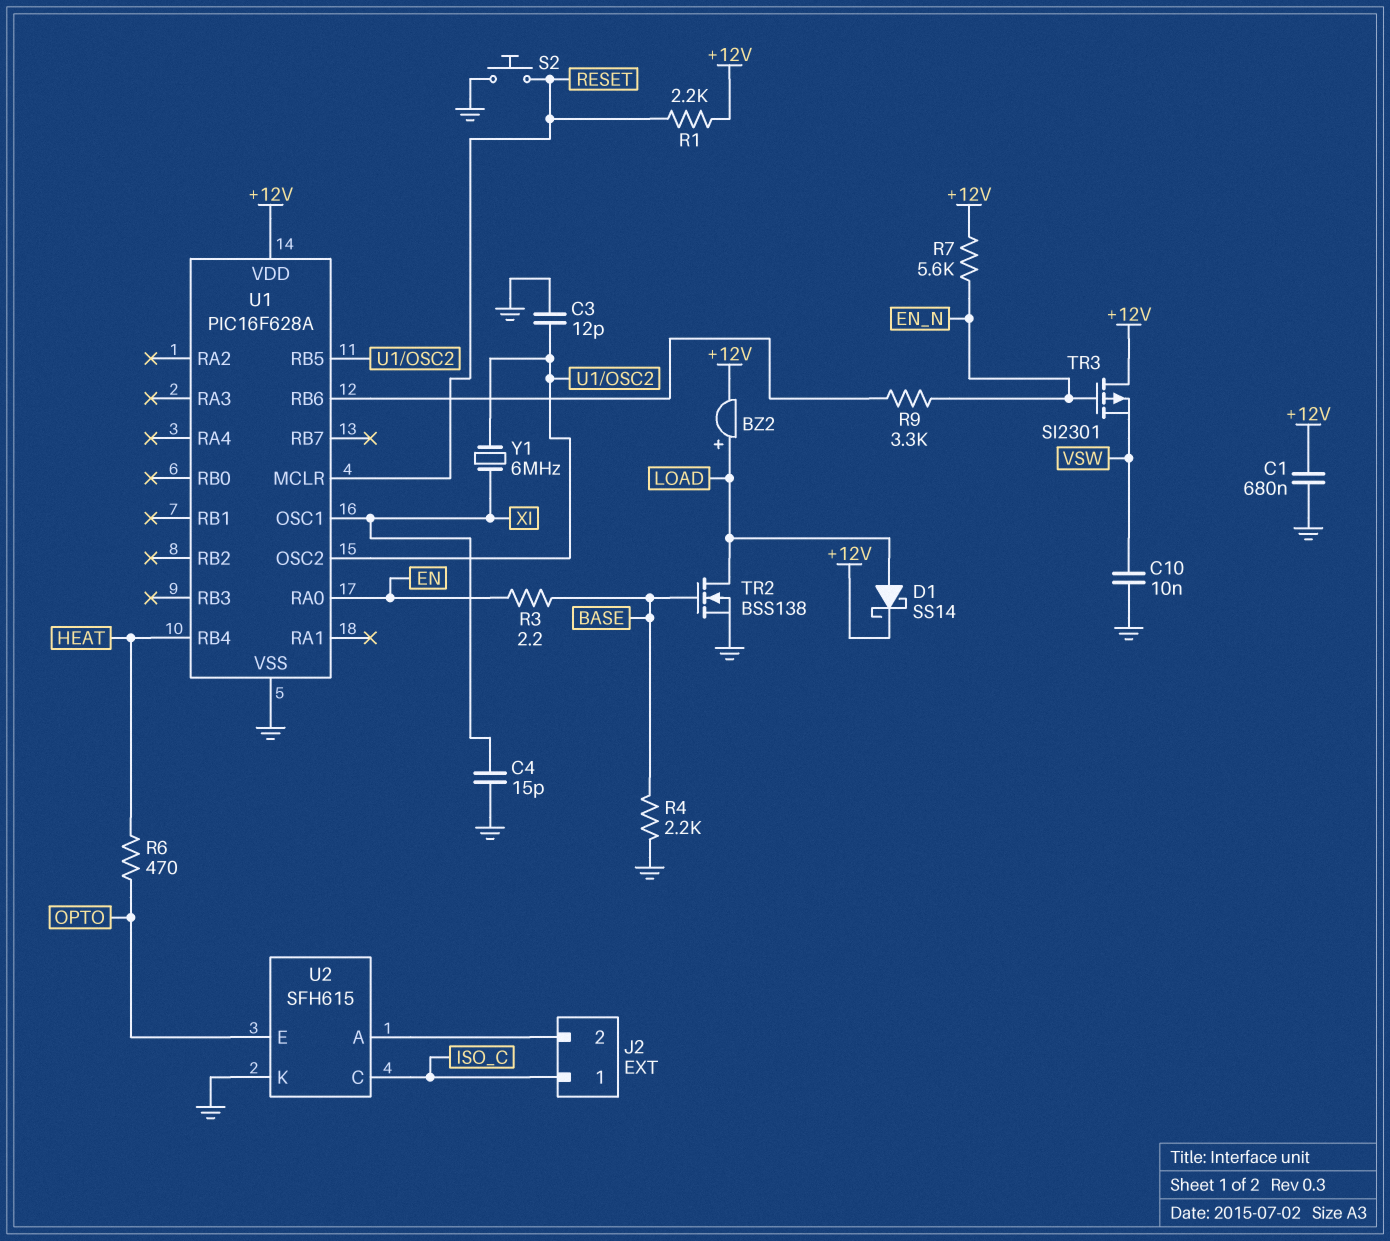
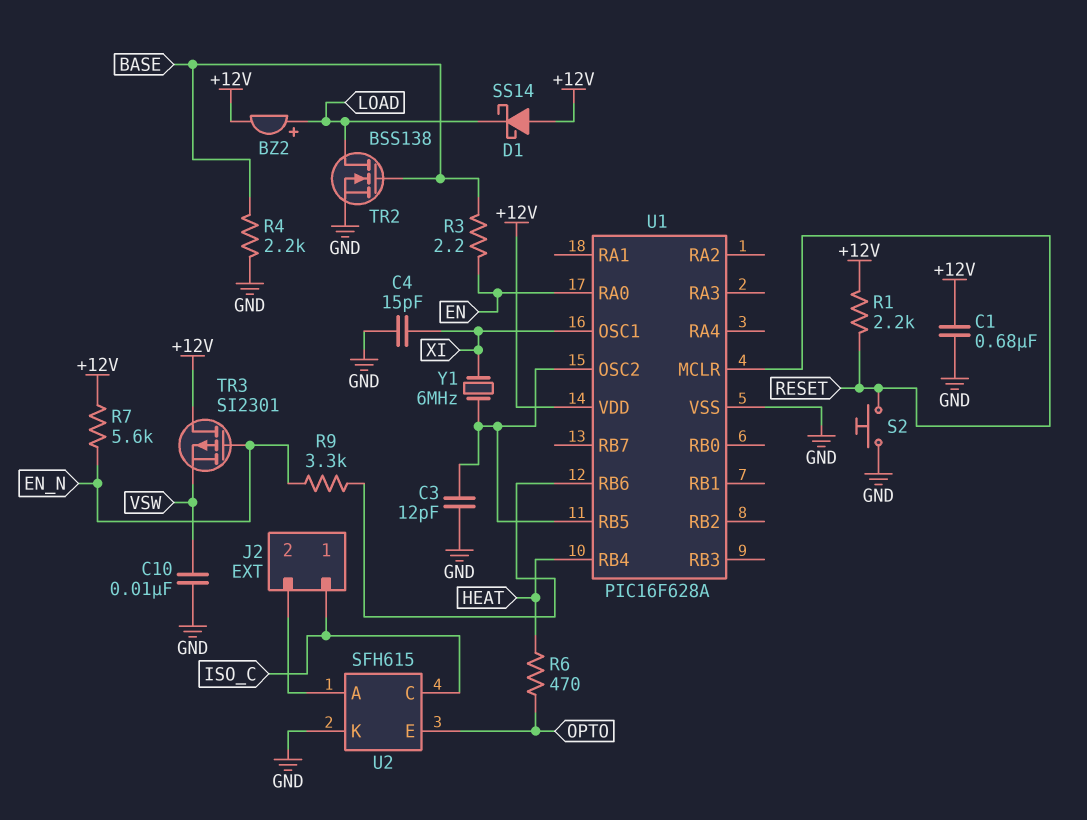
D1: schottky SS14 (A LOAD, K +12V) -> schottky SS14 (A +12V, K LOAD)

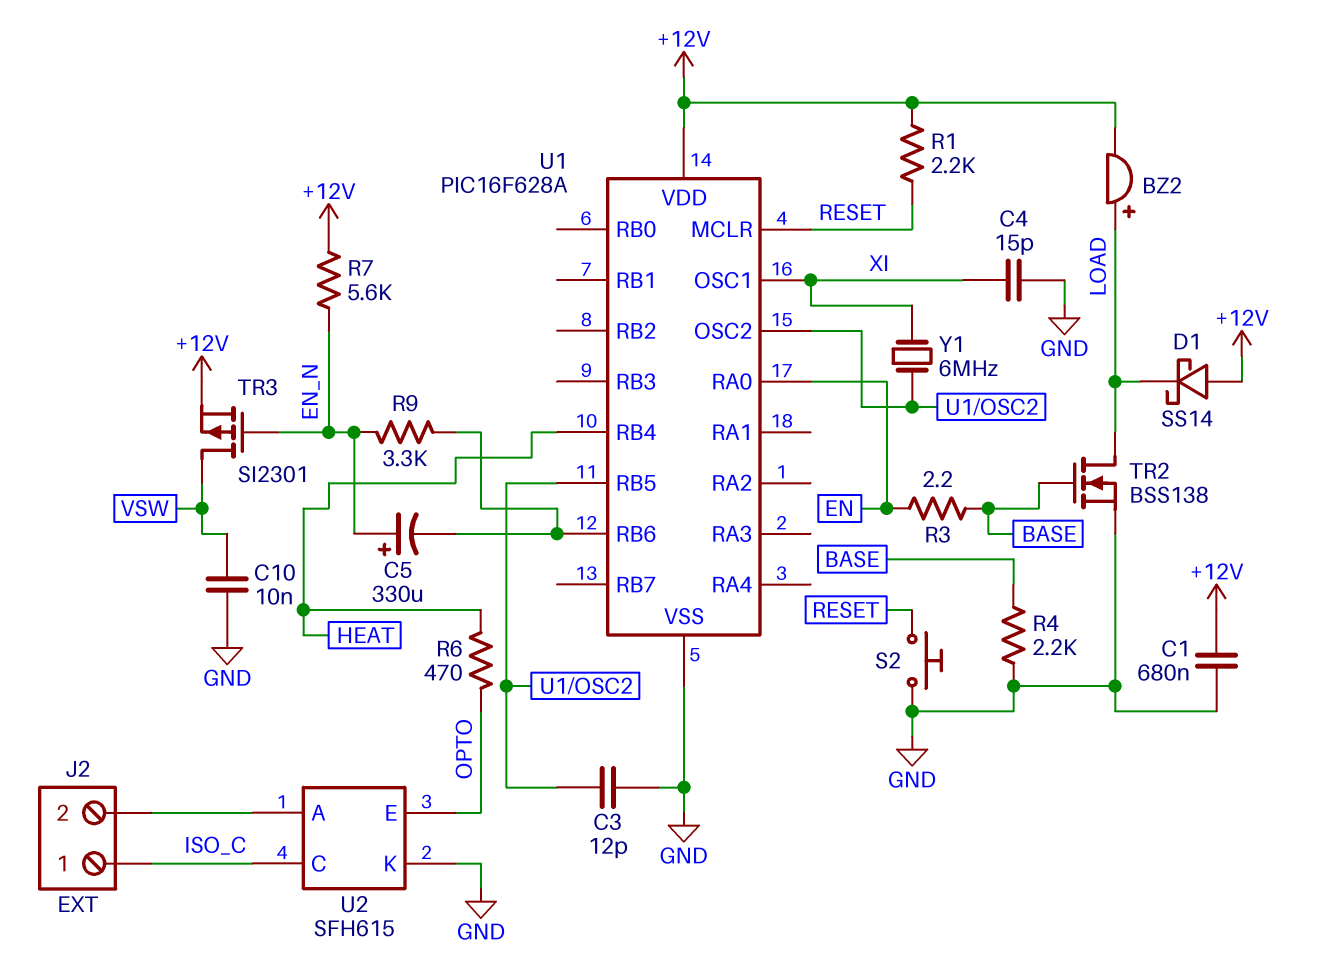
C5: none -> 330uF (plus EN_N, minus U1/RB6)
TR3: PMOS SI2301 (G EN_N, D +12V, S VSW) -> PMOS SI2301 (G EN_N, D VSW, S +12V)

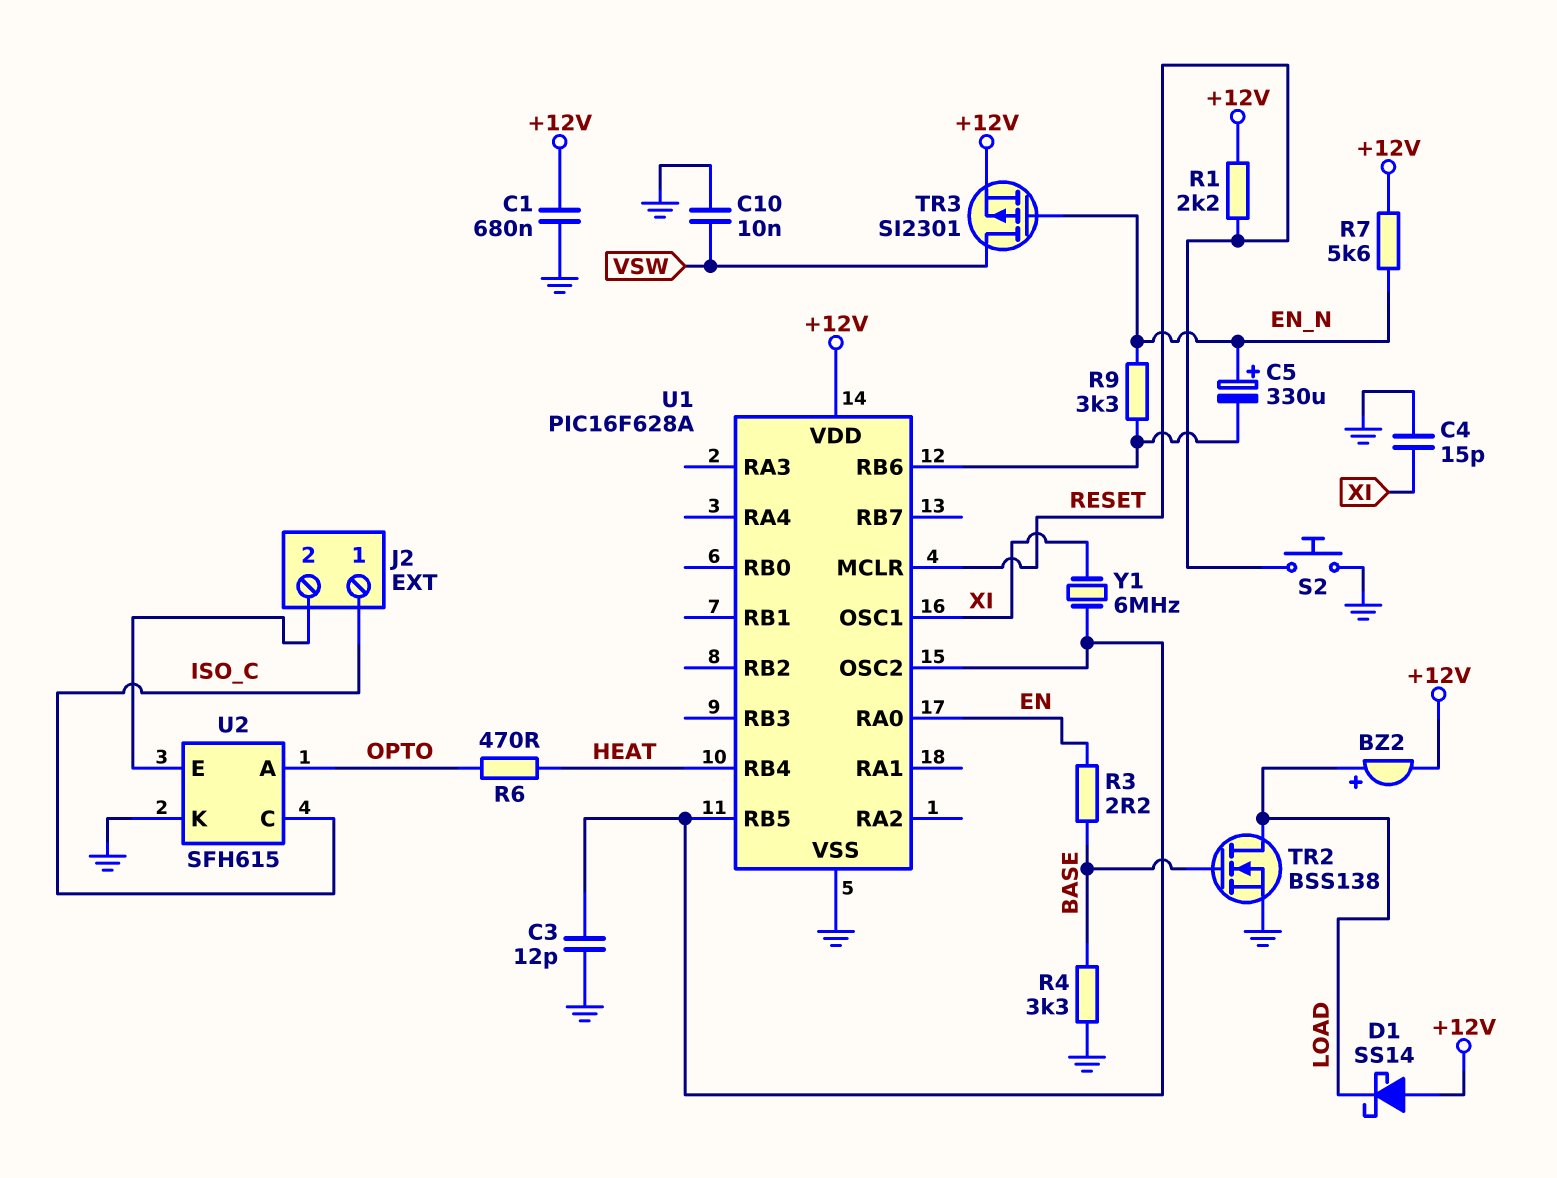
R4: 2.2k (BASE, GND) -> 3.3k (BASE, GND)
U2 pin A: J2/2 -> OPTO
U2 pin E: OPTO -> J2/2

